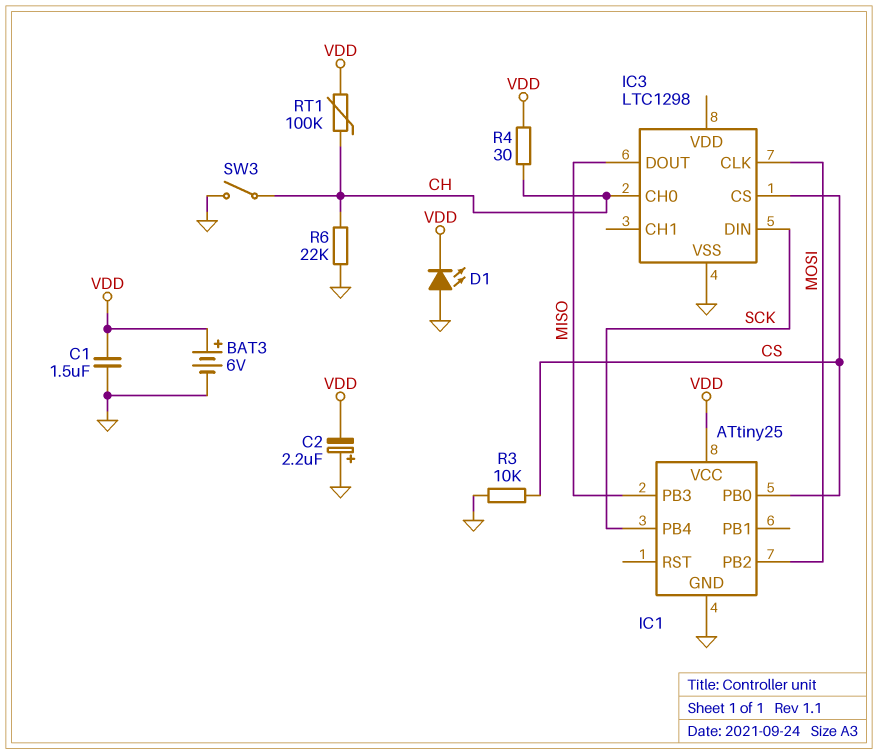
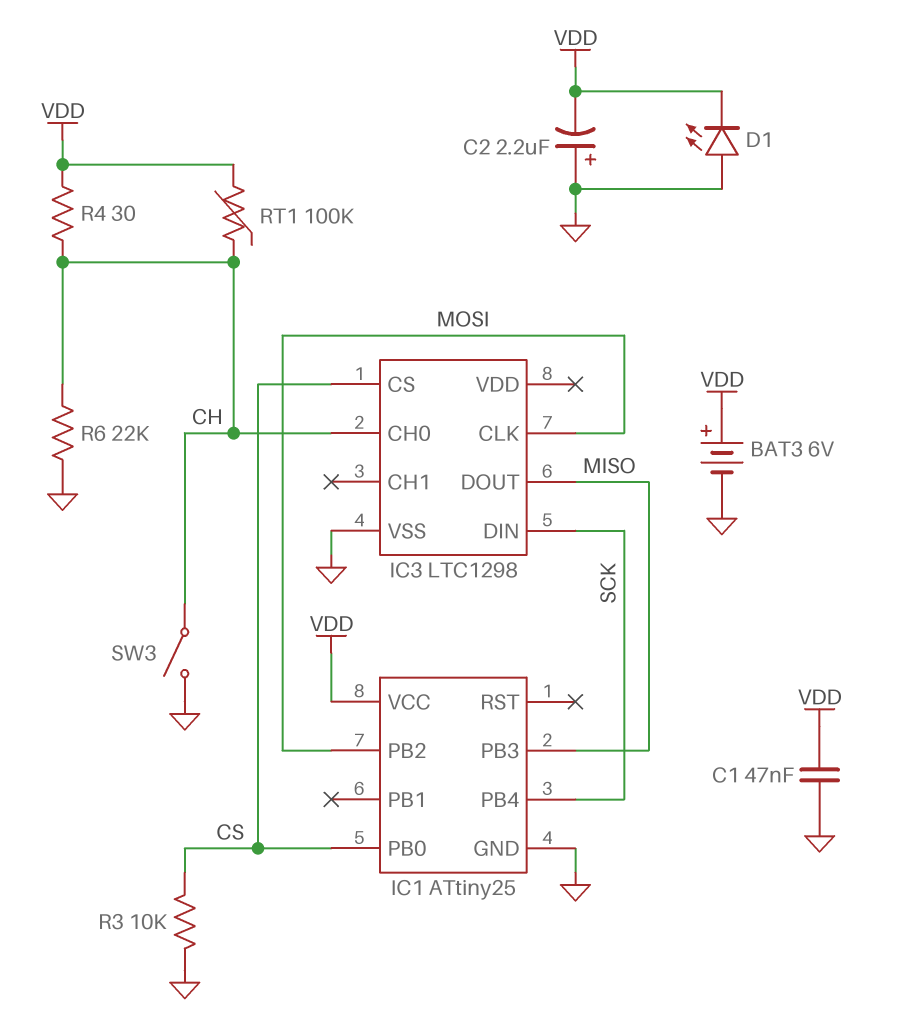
C1: 1.5uF (GND, VDD) -> 47nF (GND, VDD)

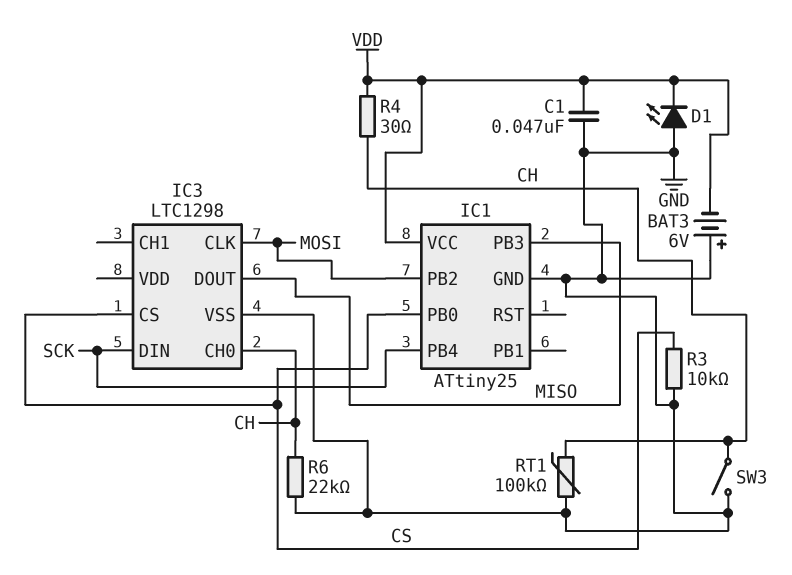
BAT3: 6V (plus VDD, minus GND) -> 6V (plus GND, minus VDD)
C2: 2.2uF (plus GND, minus VDD) -> none
RT1: 100k (CH, VDD) -> 100k (CH, GND)

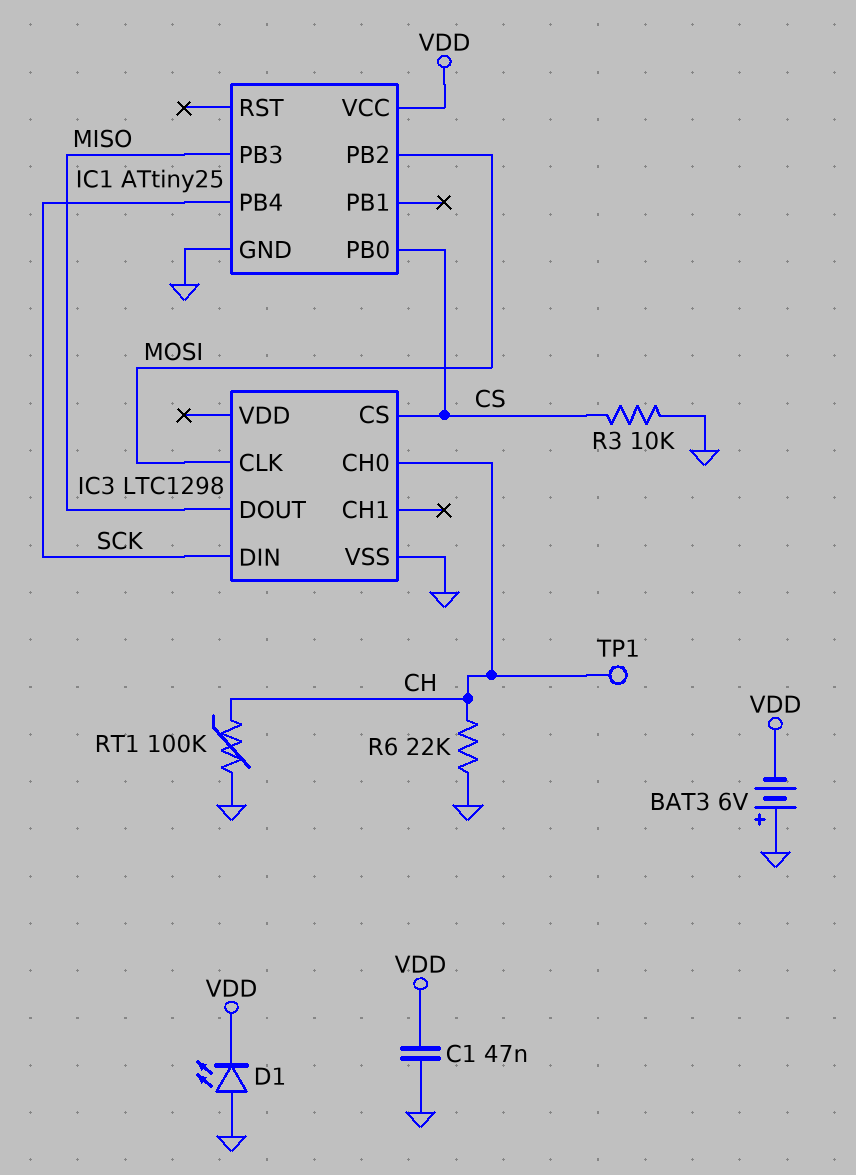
R4: 30 (CH, VDD) -> none
SW3: switch (CH, GND) -> none
TP1: none -> test point (CH)

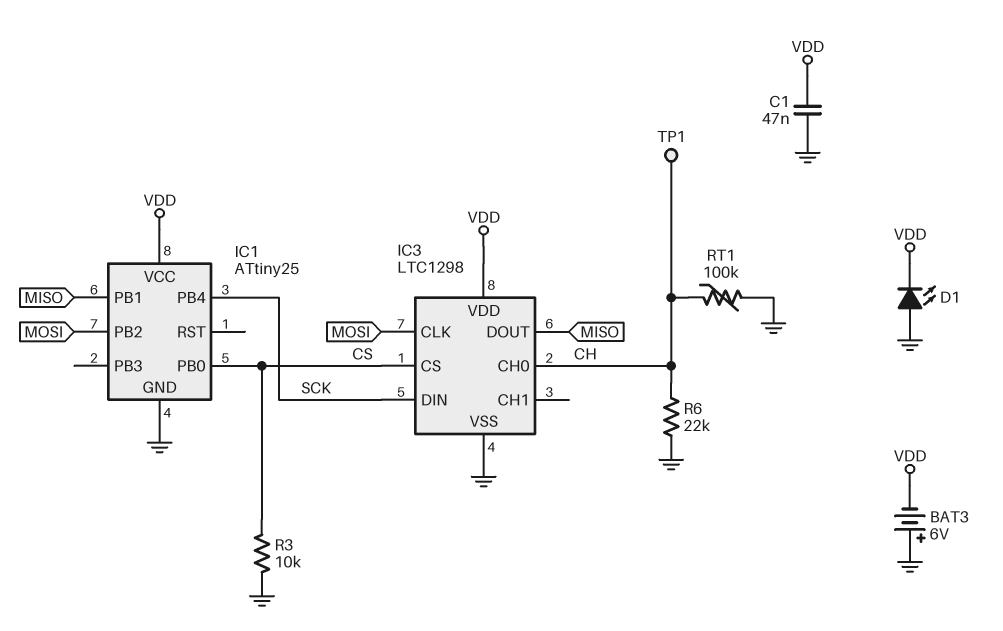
IC1 pin PB1: none -> MISO
IC1 pin PB3: MISO -> none
IC3 pin VDD: none -> VDD

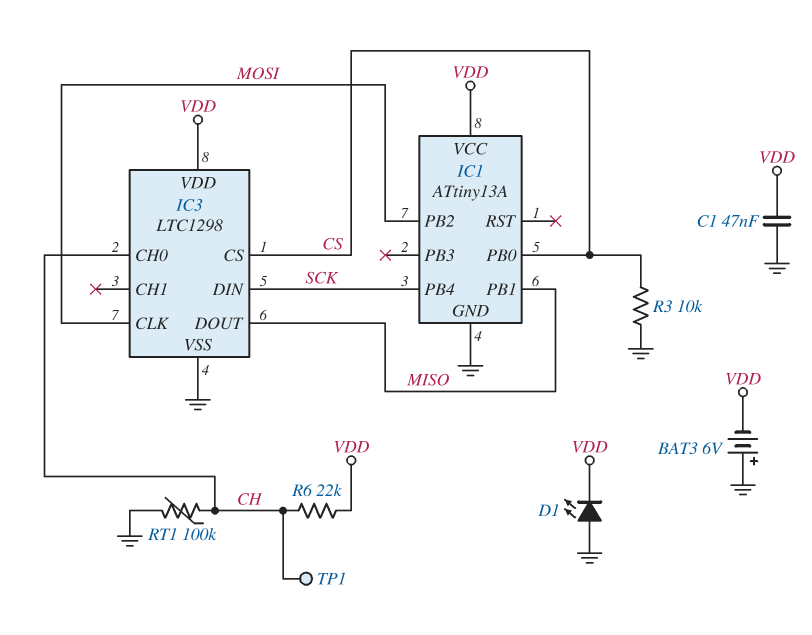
IC1: ATtiny25 -> ATtiny13A
R6: 22k (CH, GND) -> 22k (CH, VDD)

